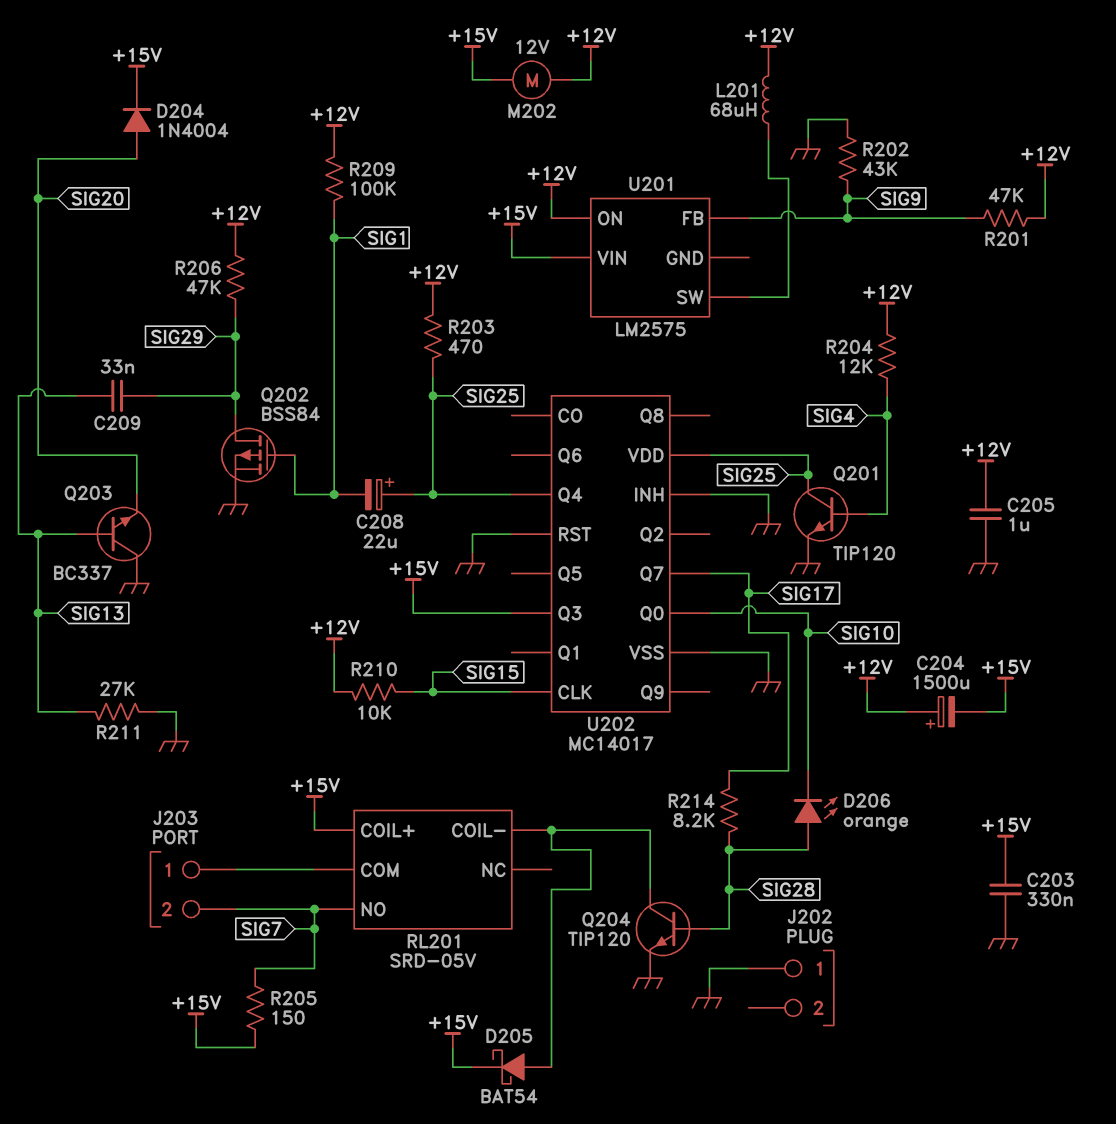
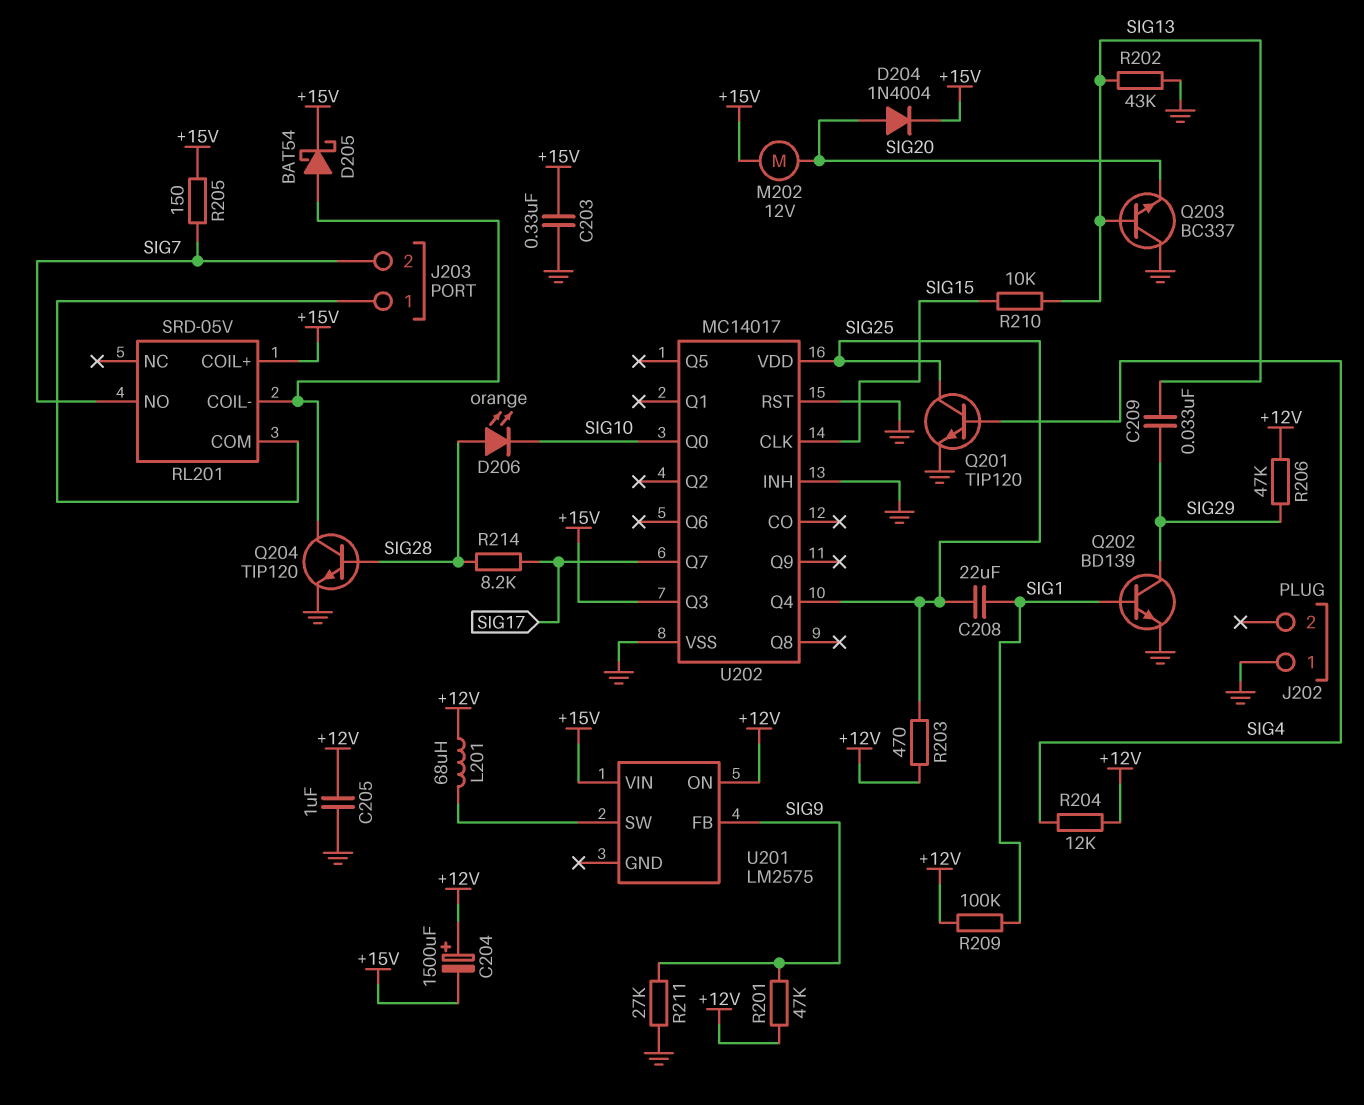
C208: 22uF (plus SIG25, minus SIG1) -> 22uF (SIG1, SIG25)
M202: motor 12V (+12V, +15V) -> motor 12V (+15V, SIG20)
Q202: PMOS BSS84 (G SIG1, D SIG29, S GND) -> NPN BD139 (B SIG1, C SIG29, E GND)
R202: 43k (GND, SIG9) -> 43k (GND, SIG13)
R210: 10k (+12V, SIG15) -> 10k (SIG13, SIG15)
R211: 27k (GND, SIG13) -> 27k (GND, SIG9)

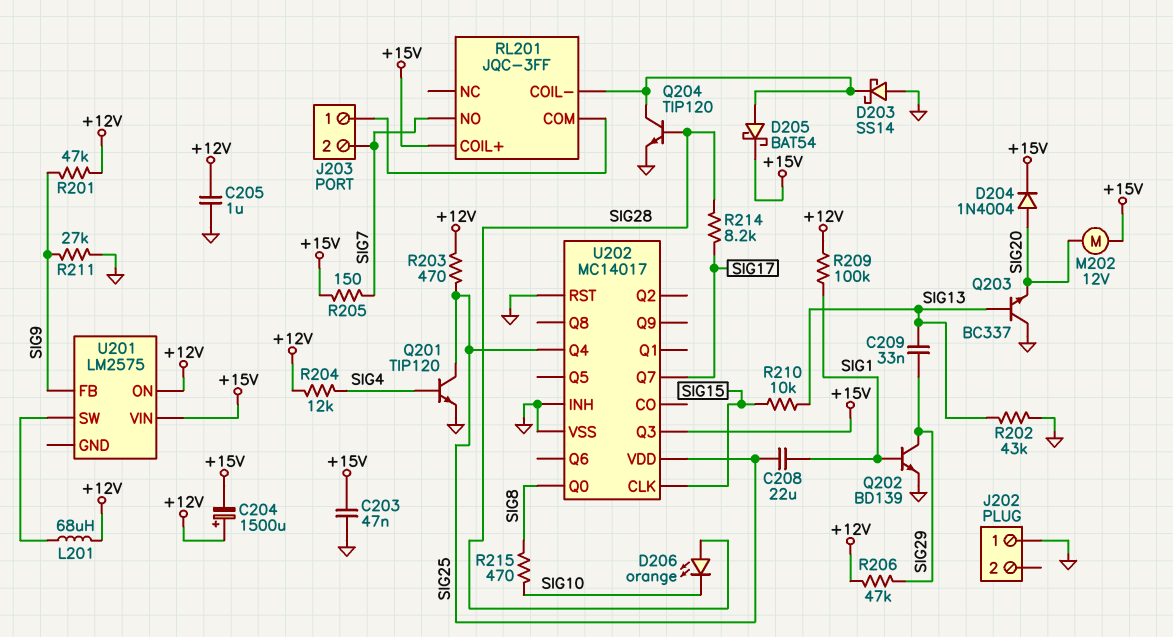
C203: 330nF (+15V, GND) -> 47nF (+15V, GND)
D203: none -> schottky SS14 (A GND, K RL201/COIL-)
R215: none -> 470 (SIG8, SIG10)
RL201: SRD-05V -> JQC-3FF
U202 pin Q0: SIG10 -> SIG8

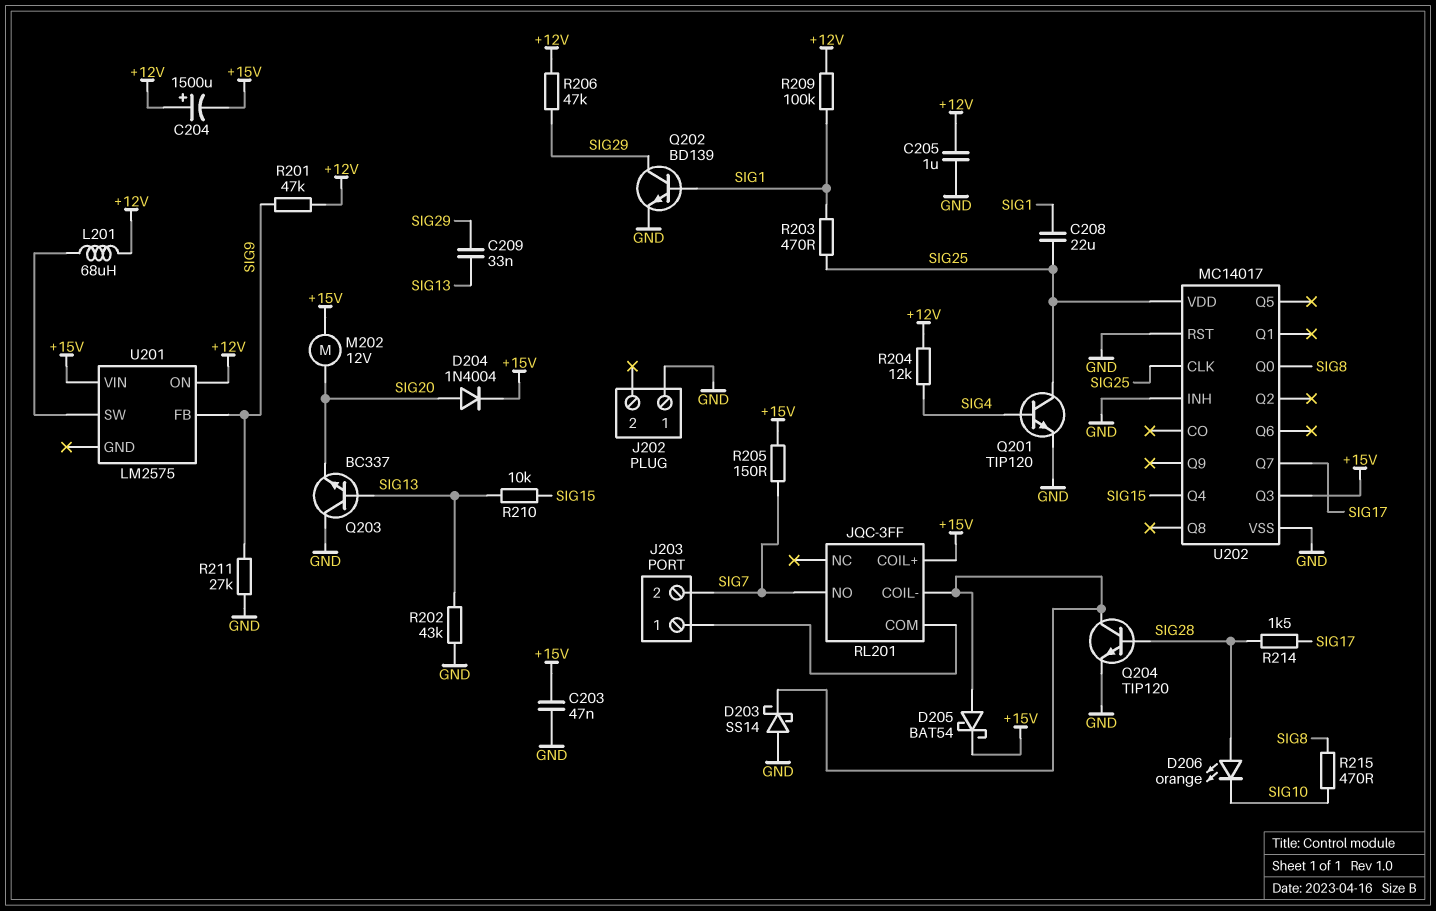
R203: 470 (+12V, SIG25) -> 470 (SIG1, SIG25)
R214: 8.2k (SIG17, SIG28) -> 1.5k (SIG17, SIG28)
U202 pin CLK: SIG15 -> SIG25
U202 pin Q4: SIG25 -> SIG15

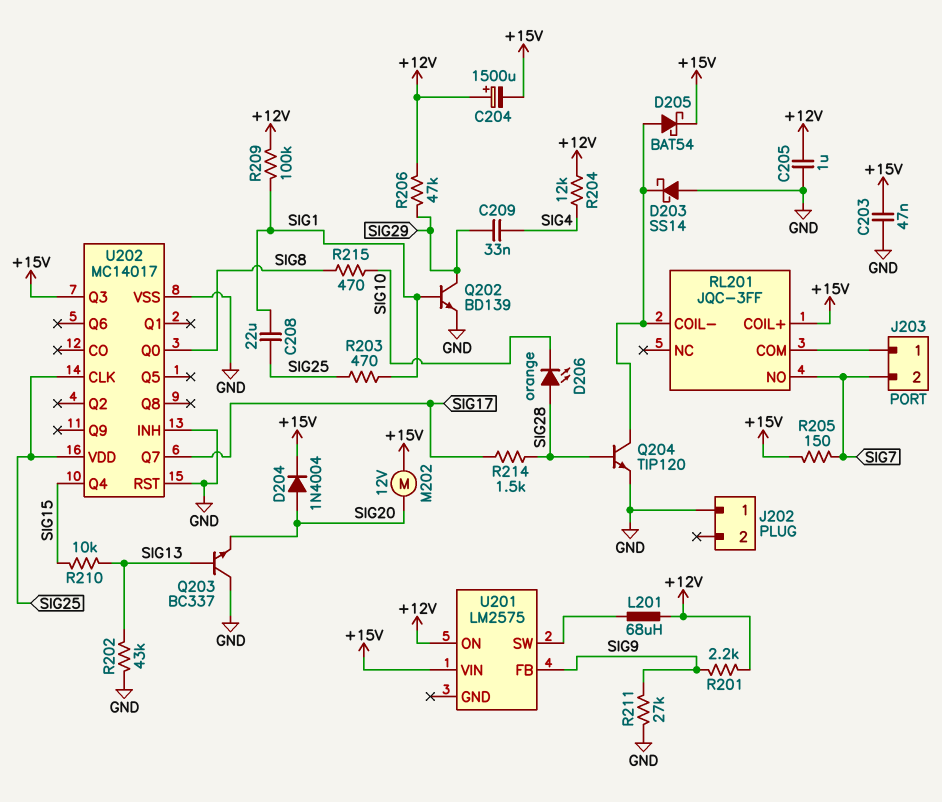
C209: 33nF (SIG13, SIG29) -> 33nF (SIG4, SIG29)
Q201: NPN TIP120 (B SIG4, C SIG25, E GND) -> none
R201: 47k (+12V, SIG9) -> 2.2k (+12V, SIG9)

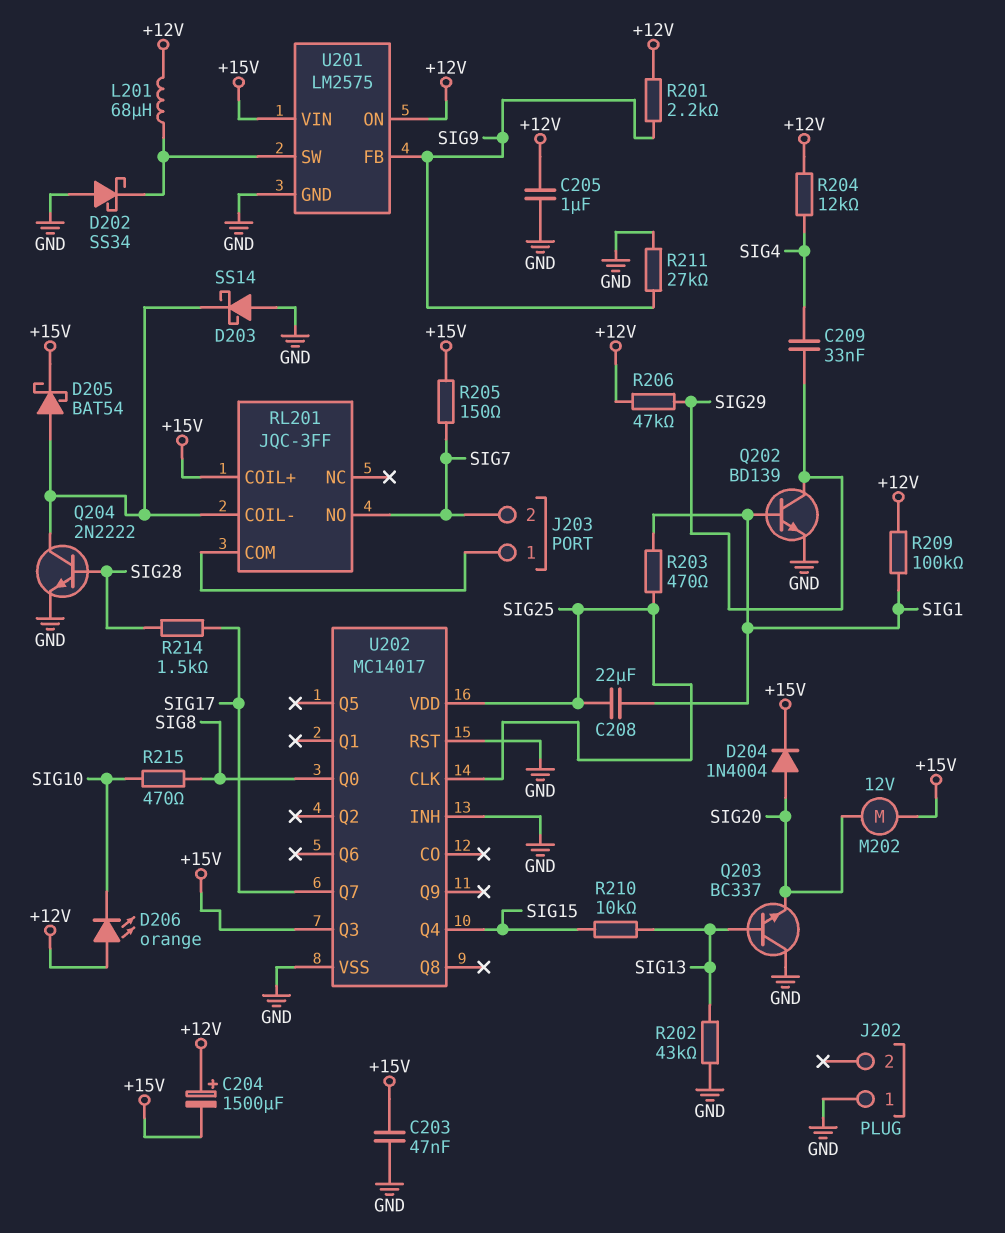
D202: none -> schottky SS34 (A GND, K U201/SW)
D206: LED orange (A SIG28, K SIG10) -> LED orange (A +12V, K SIG10)
Q204: NPN TIP120 (B SIG28, C RL201/COIL-, E GND) -> NPN 2N2222 (B SIG28, C RL201/COIL-, E GND)
U201 pin GND: none -> GND

